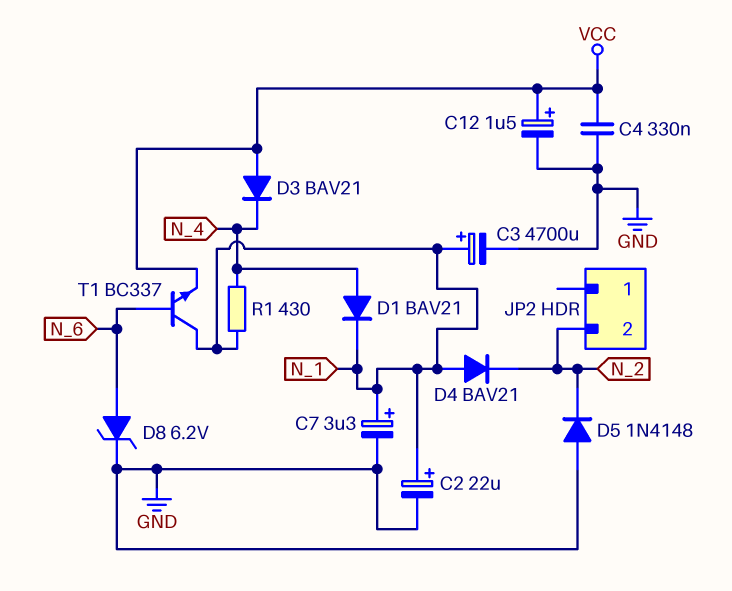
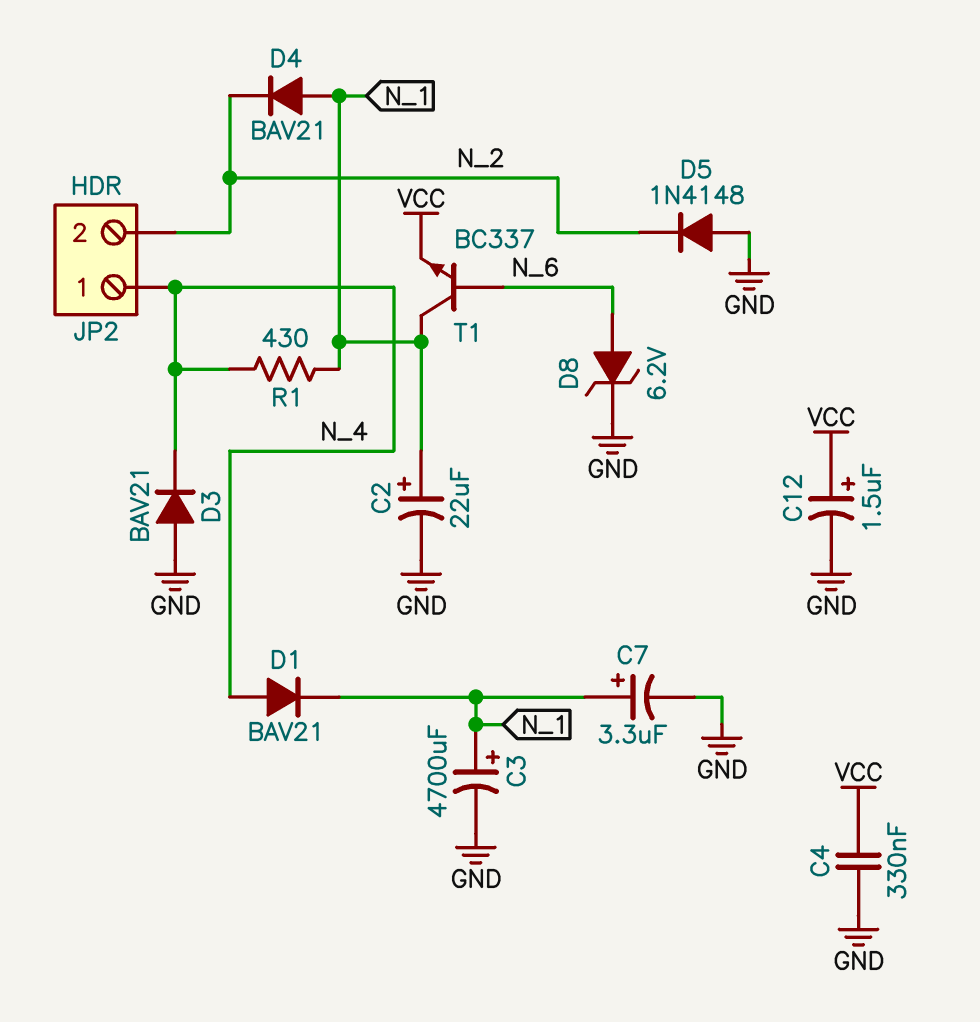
D3: diode BAV21 (A VCC, K N_4) -> diode BAV21 (A GND, K N_4)
JP2 pin 1: none -> N_4

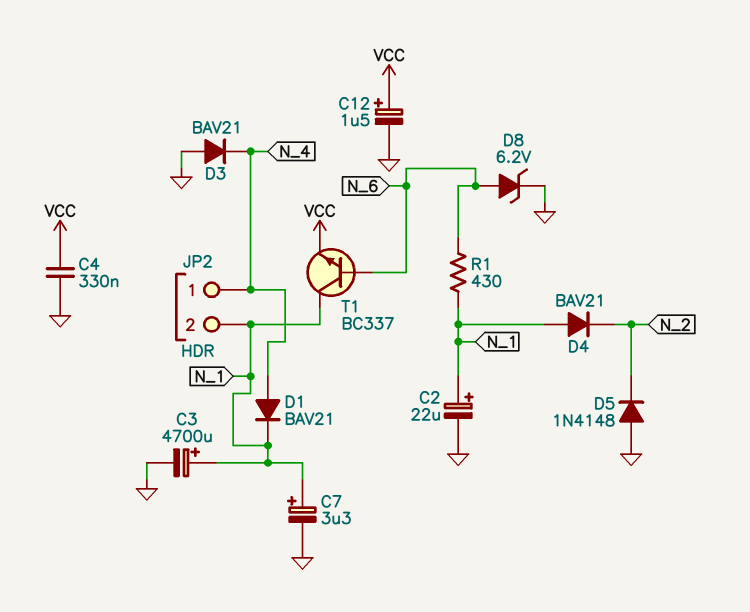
JP2 pin 2: N_2 -> N_1
R1: 430 (N_1, N_4) -> 430 (N_1, N_6)

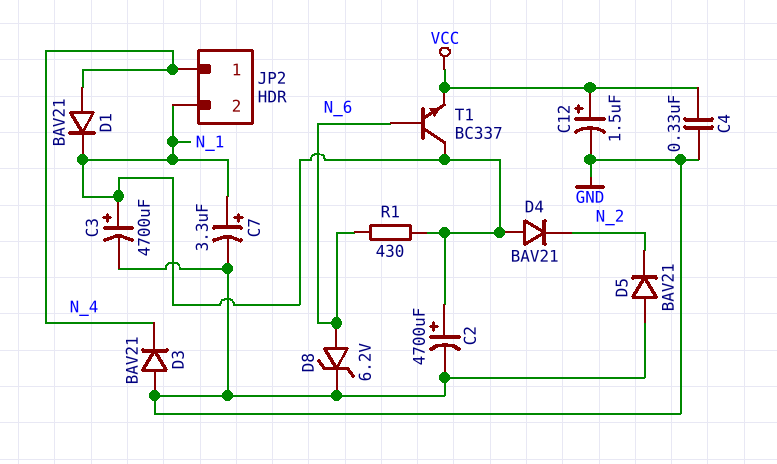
C2: 22uF (plus N_1, minus GND) -> 4700uF (plus N_1, minus GND)
D5: diode 1N4148 (A GND, K N_2) -> diode BAV21 (A GND, K N_2)

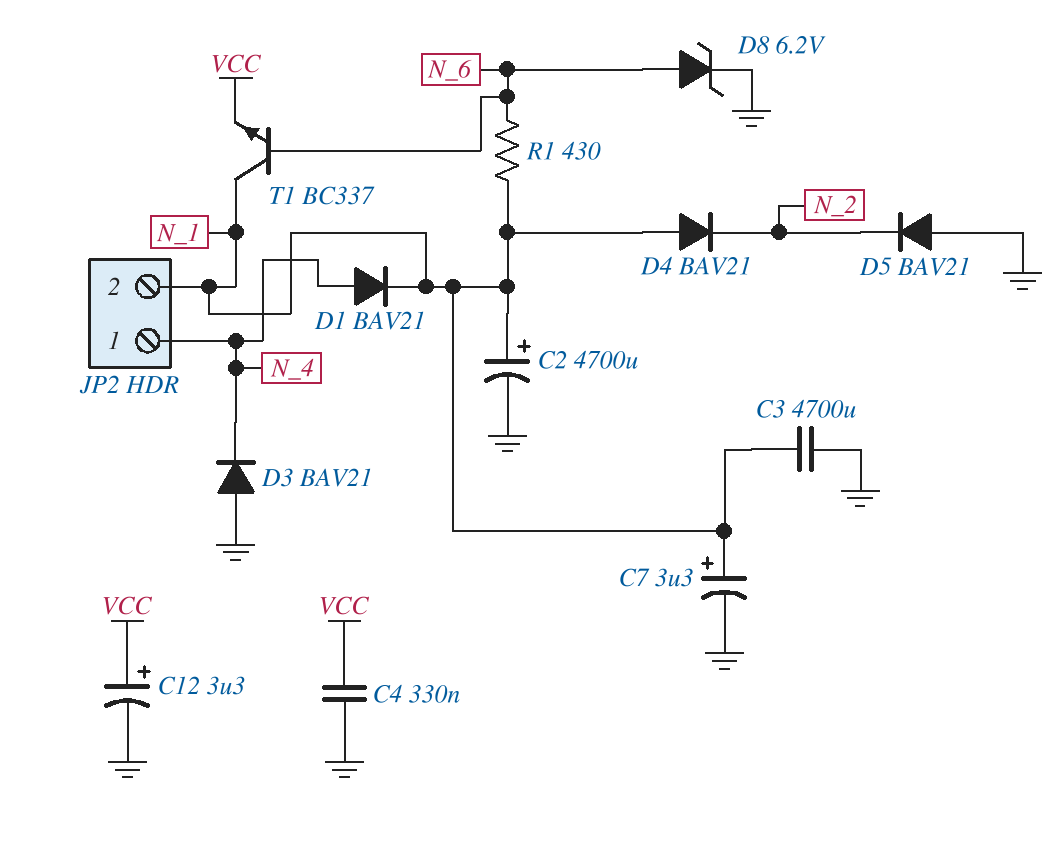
C3: 4700uF (plus N_1, minus GND) -> 4700uF (GND, N_1)
C12: 1.5uF (plus VCC, minus GND) -> 3.3uF (plus VCC, minus GND)

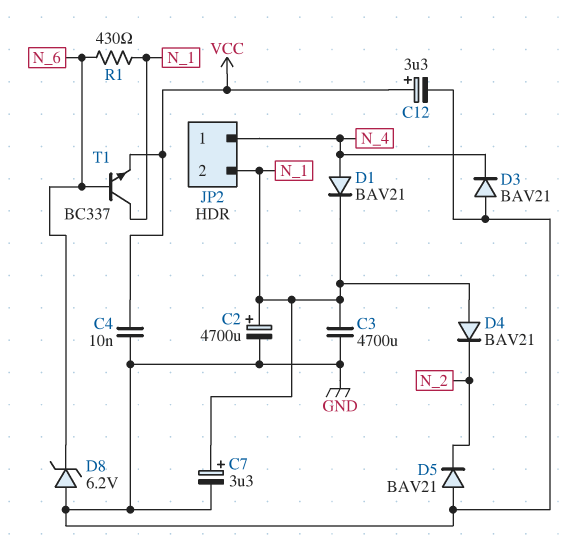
C4: 330nF (GND, VCC) -> 10nF (GND, VCC)
D8: zener 6.2V (A N_6, K GND) -> zener 6.2V (A GND, K N_6)

